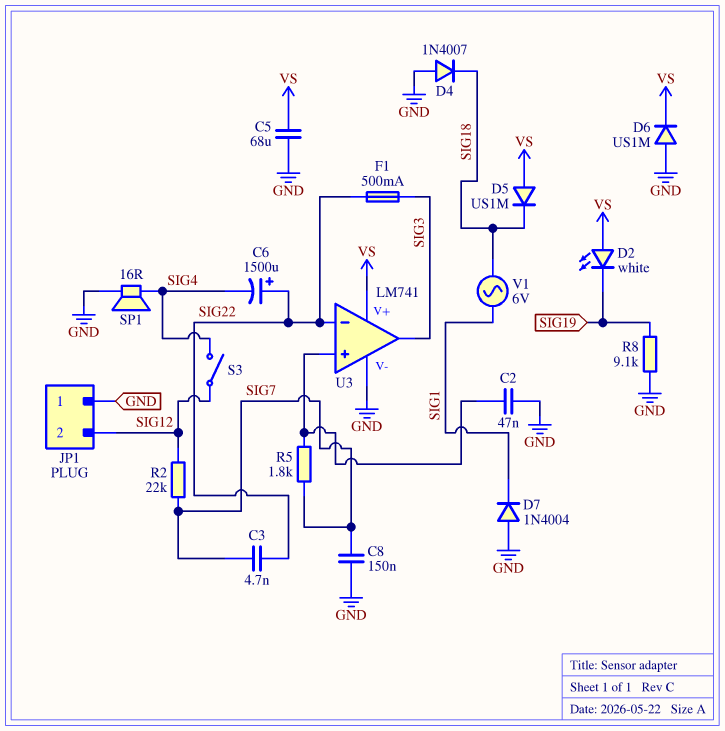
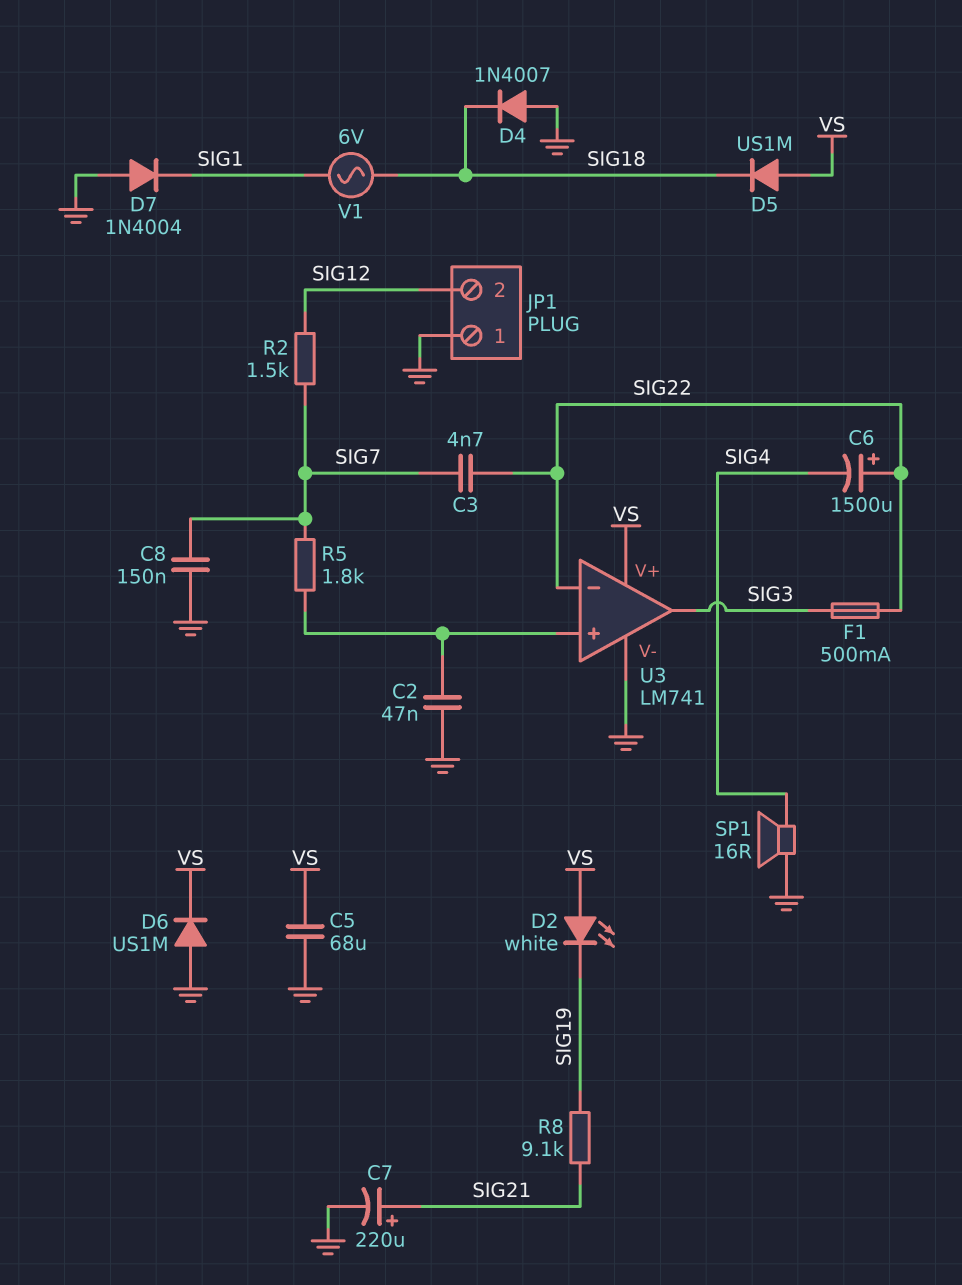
C7: none -> 220uF (plus SIG21, minus GND)
R2: 22k (SIG7, SIG12) -> 1.5k (SIG7, SIG12)
R8: 9.1k (GND, SIG19) -> 9.1k (SIG19, SIG21)
S3: switch (SIG4, SIG12) -> none

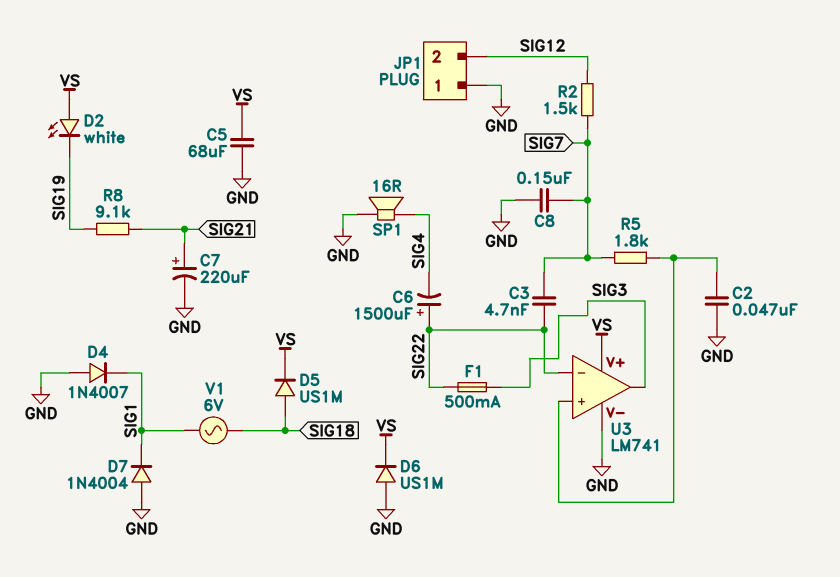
D4: diode 1N4007 (A GND, K SIG18) -> diode 1N4007 (A GND, K SIG1)
D5: diode US1M (A VS, K SIG18) -> diode US1M (A SIG18, K VS)

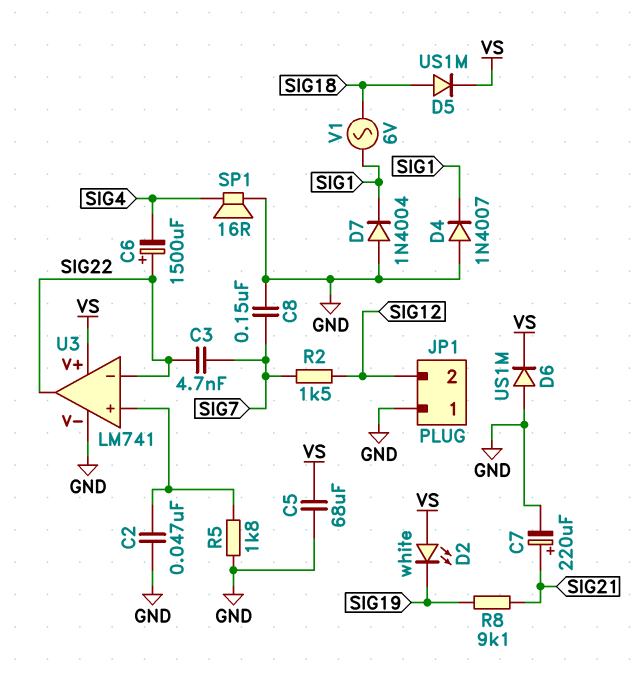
F1: 500mA (SIG3, SIG22) -> none
R5: 1.8k (SIG7, U3/in+) -> 1.8k (GND, U3/in+)
U3 pin out: SIG3 -> SIG22

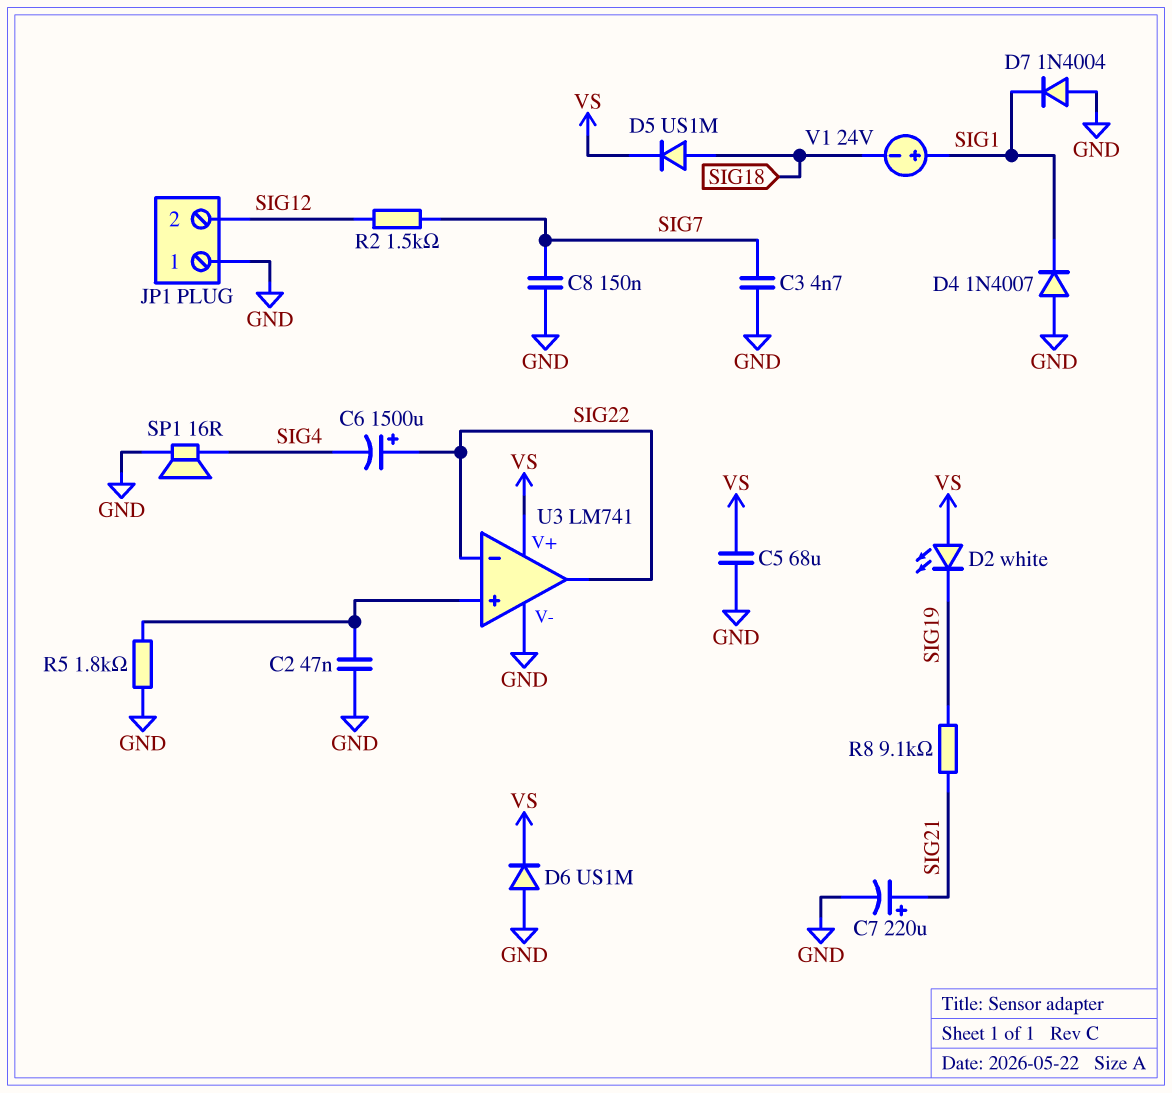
C3: 4.7nF (SIG7, SIG22) -> 4.7nF (GND, SIG7)
V1: AC 6V (SIG1, SIG18) -> 24V (plus SIG1, minus SIG18)

